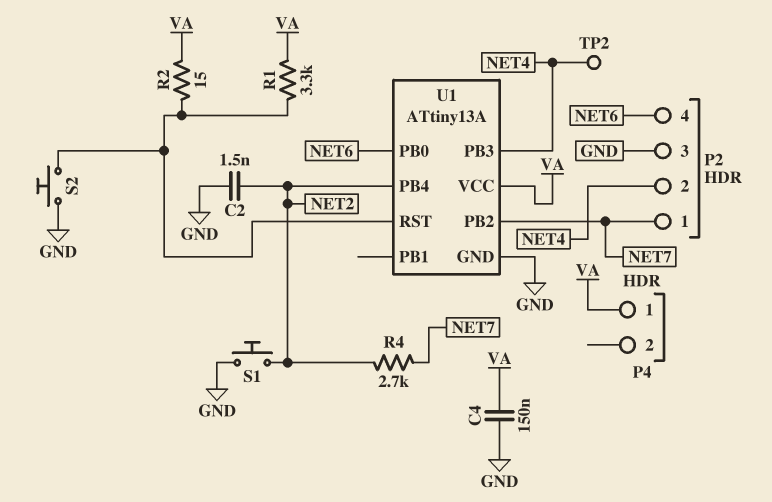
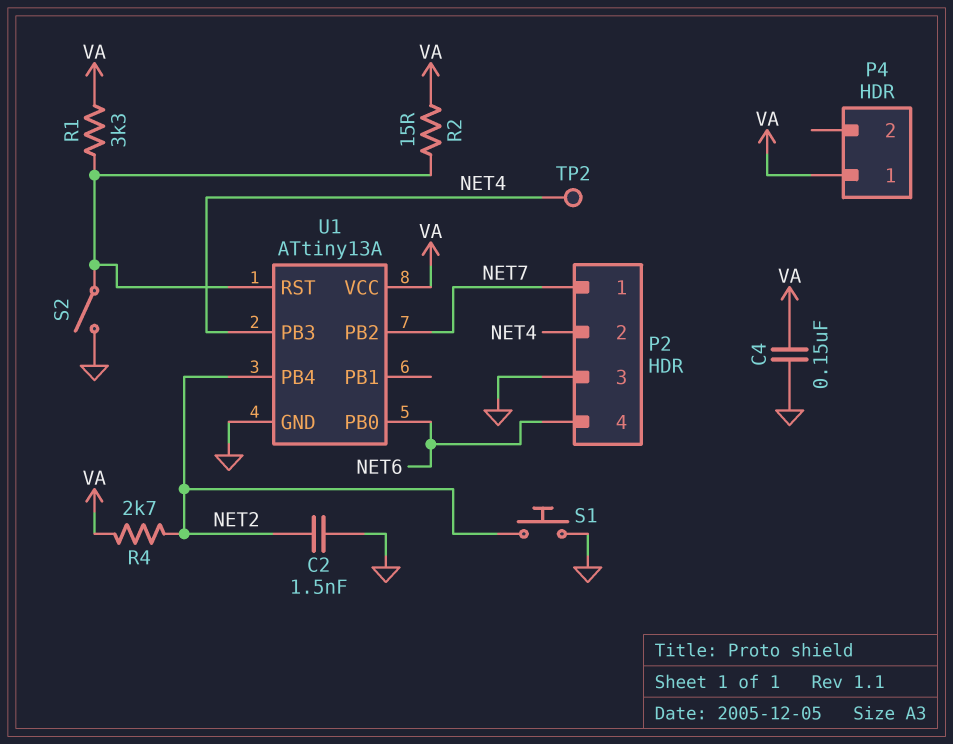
R4: 2.7k (NET2, NET7) -> 2.7k (NET2, VA)
S2: button (GND, U1/RST) -> switch (GND, U1/RST)

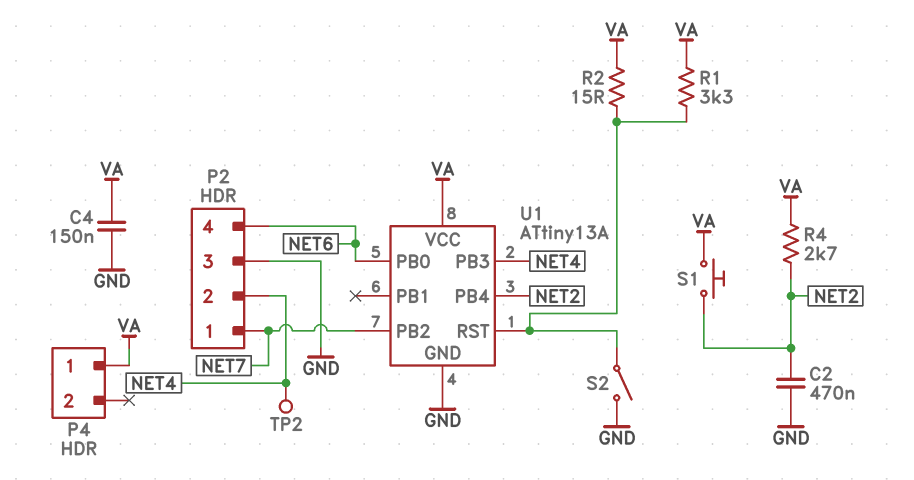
C2: 1.5nF (GND, NET2) -> 470nF (GND, NET2)
S1: button (GND, NET2) -> button (NET2, VA)

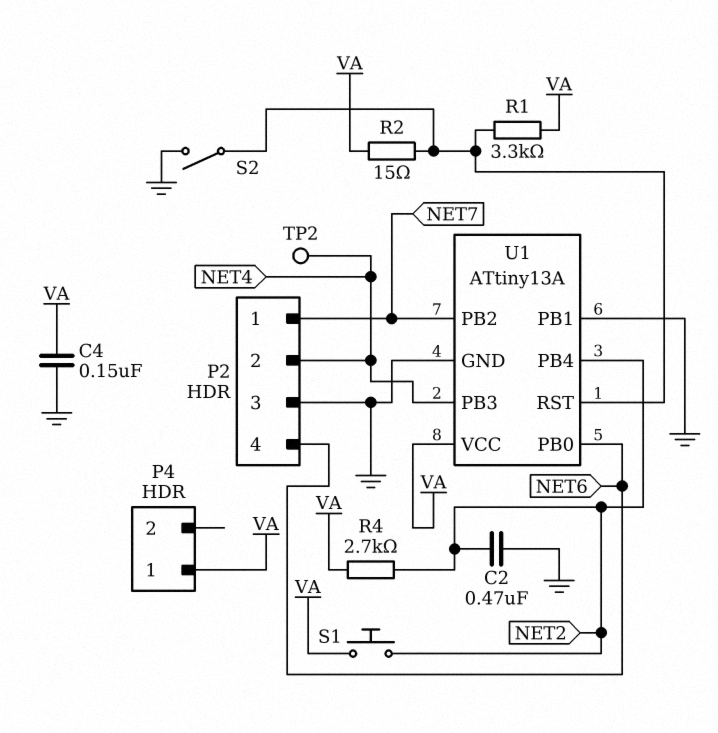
U1 pin PB1: none -> GND

